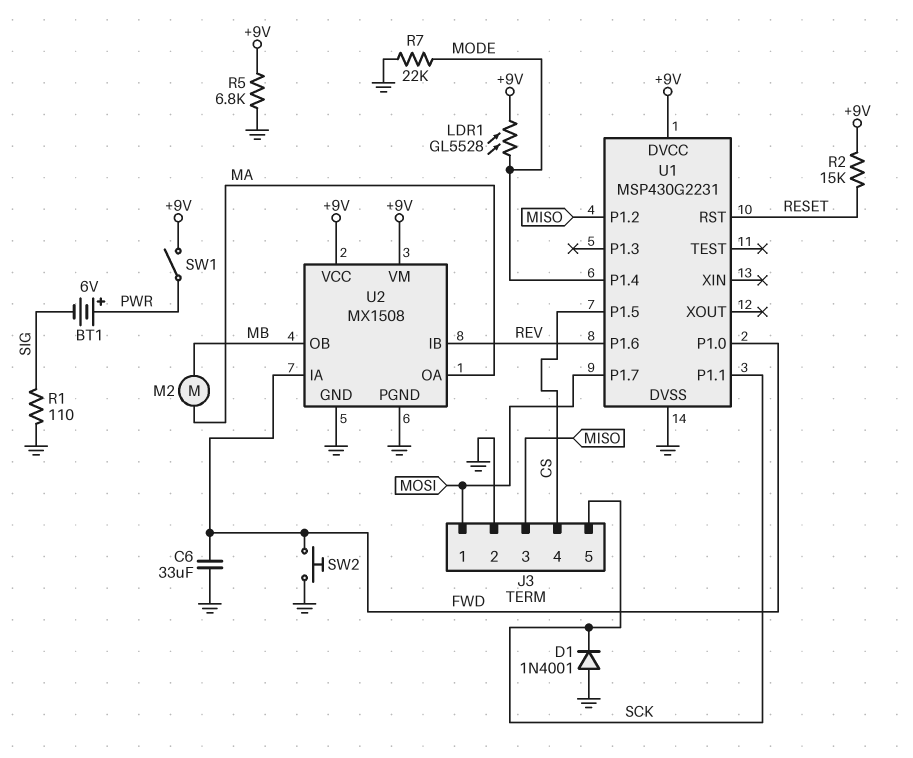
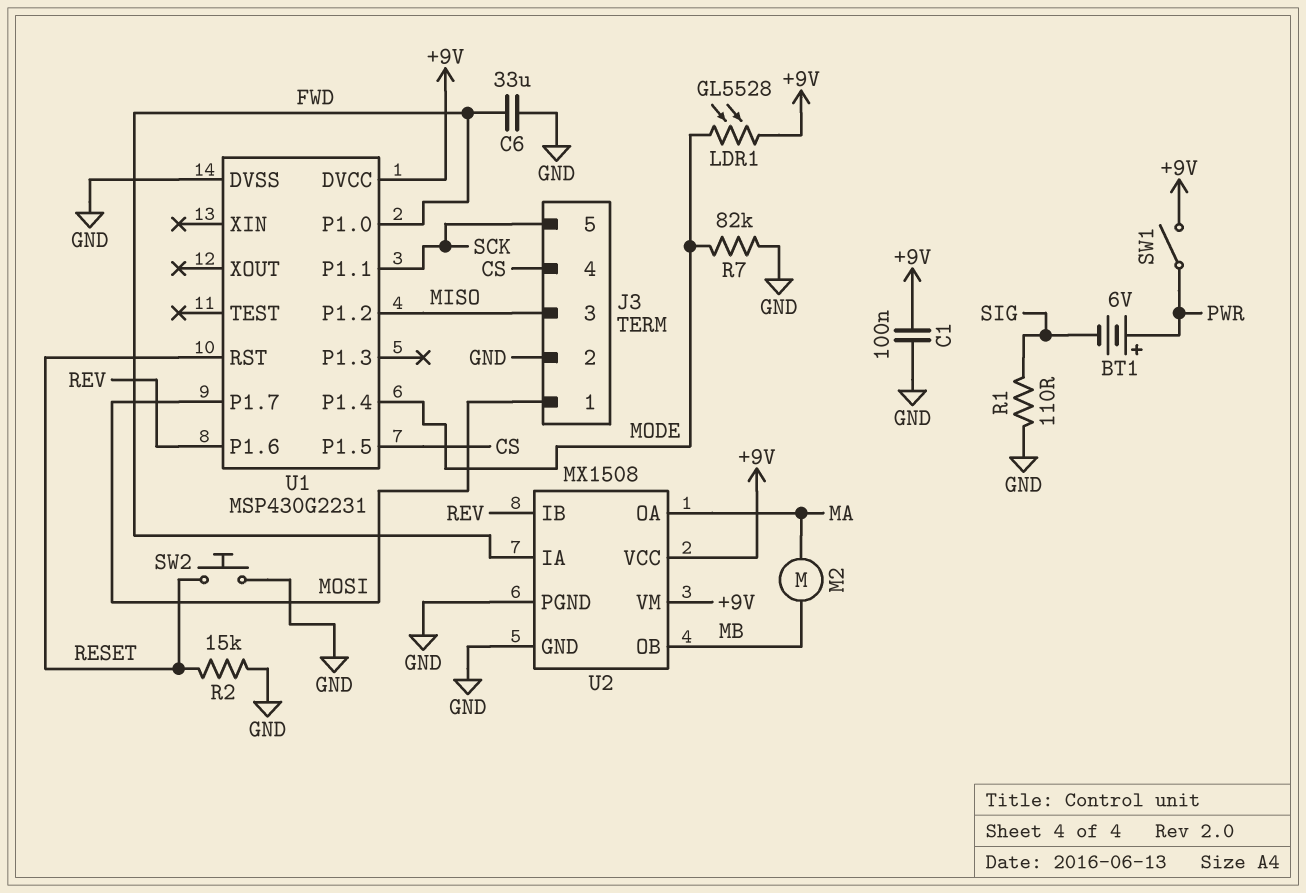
C1: none -> 100nF (+9V, GND)
D1: diode 1N4001 (A GND, K SCK) -> none
R2: 15k (+9V, RESET) -> 15k (GND, RESET)
R5: 6.8k (+9V, GND) -> none
R7: 22k (GND, MODE) -> 82k (GND, MODE)
SW2: button (FWD, GND) -> button (GND, RESET)

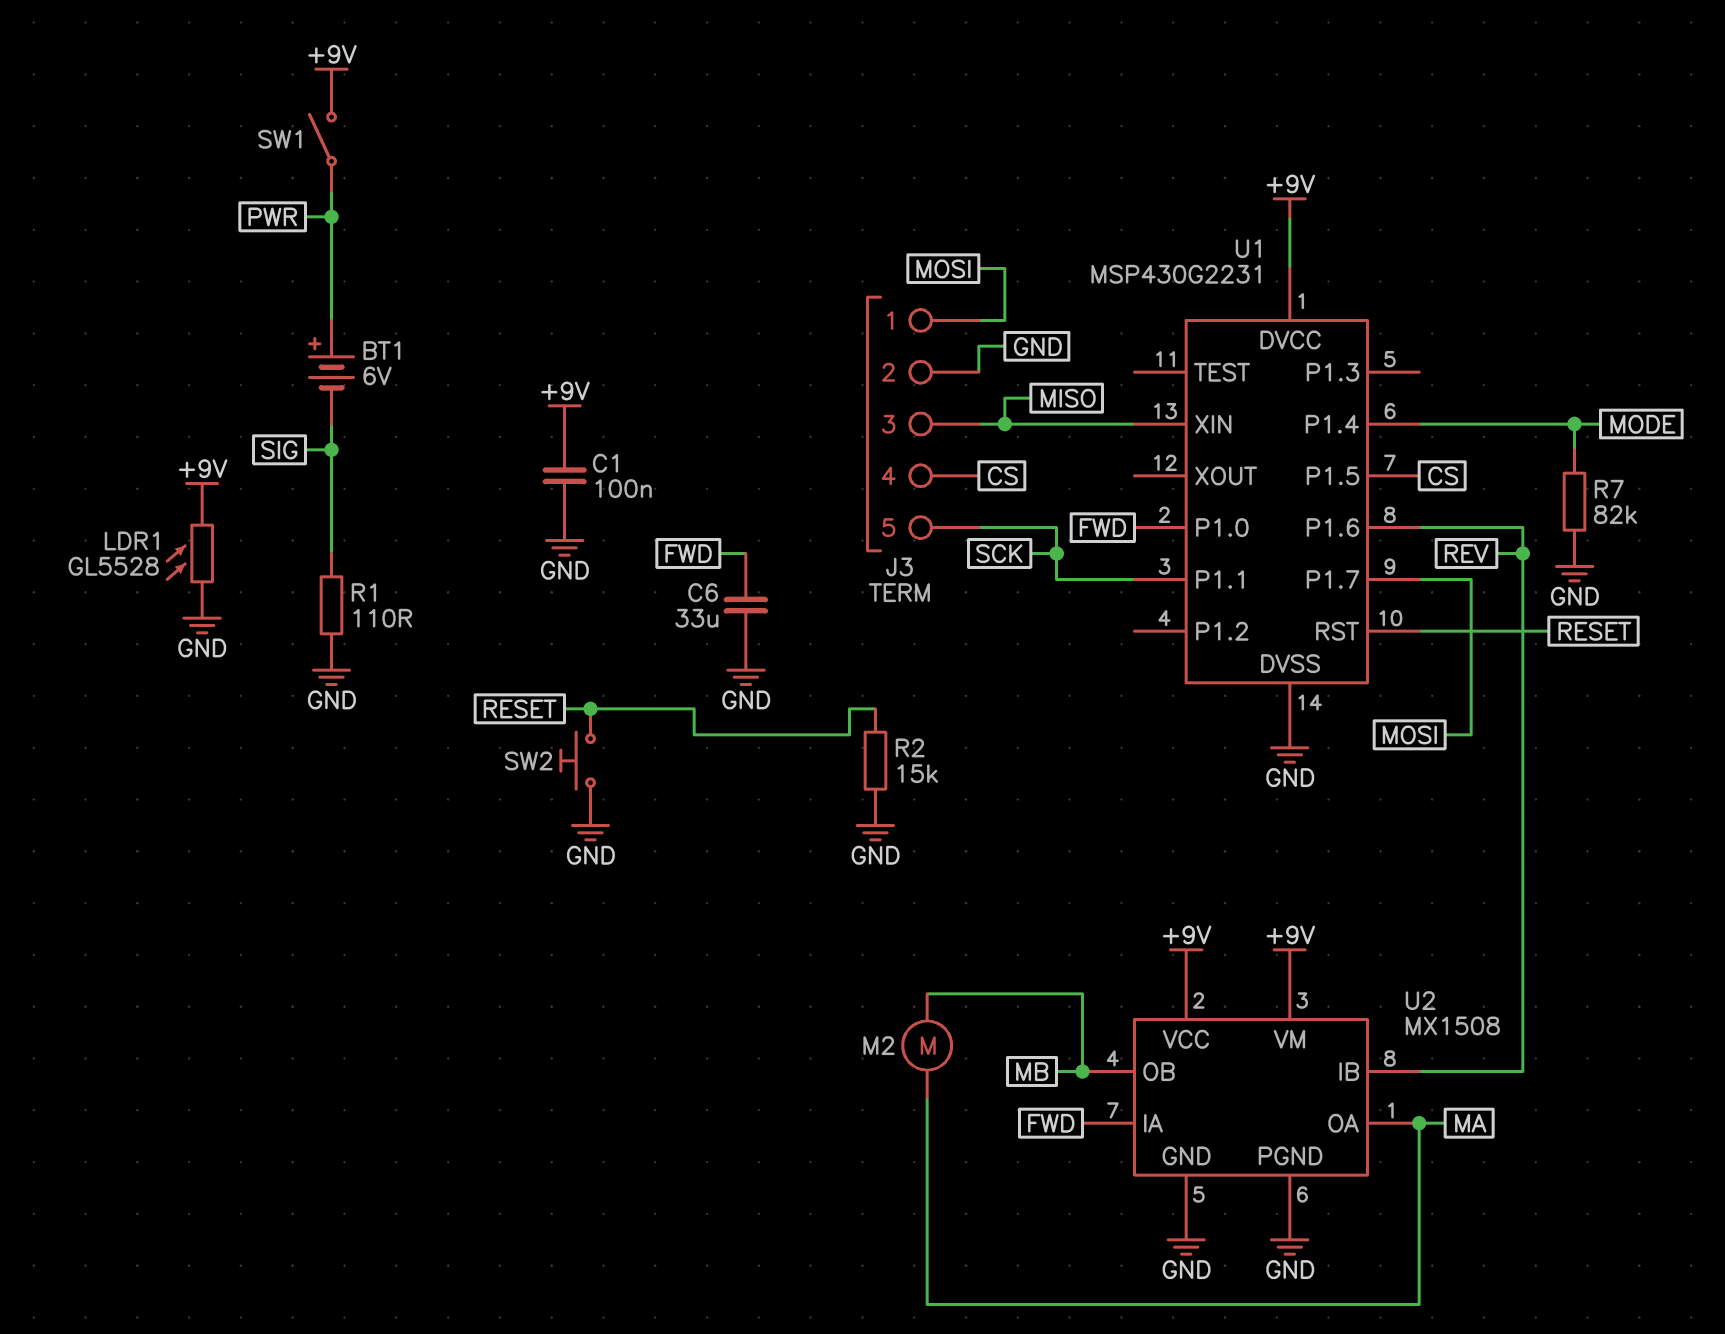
LDR1: GL5528 (+9V, MODE) -> GL5528 (+9V, GND)
U1 pin P1.2: MISO -> none
U1 pin XIN: none -> MISO

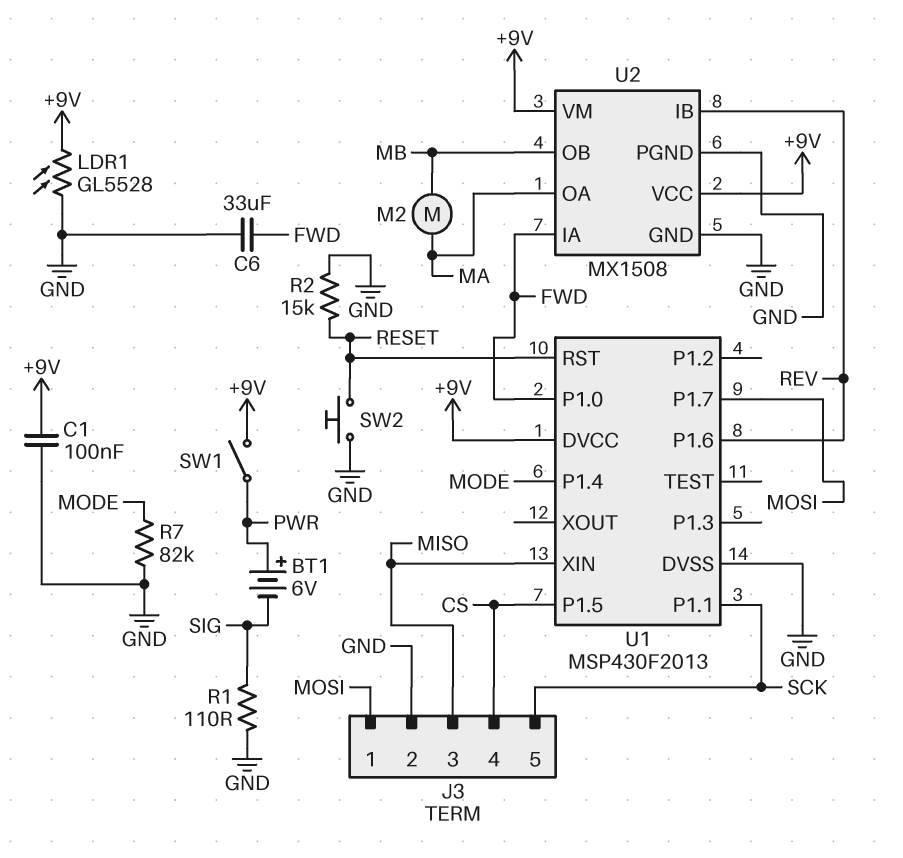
U1: MSP430G2231 -> MSP430F2013

